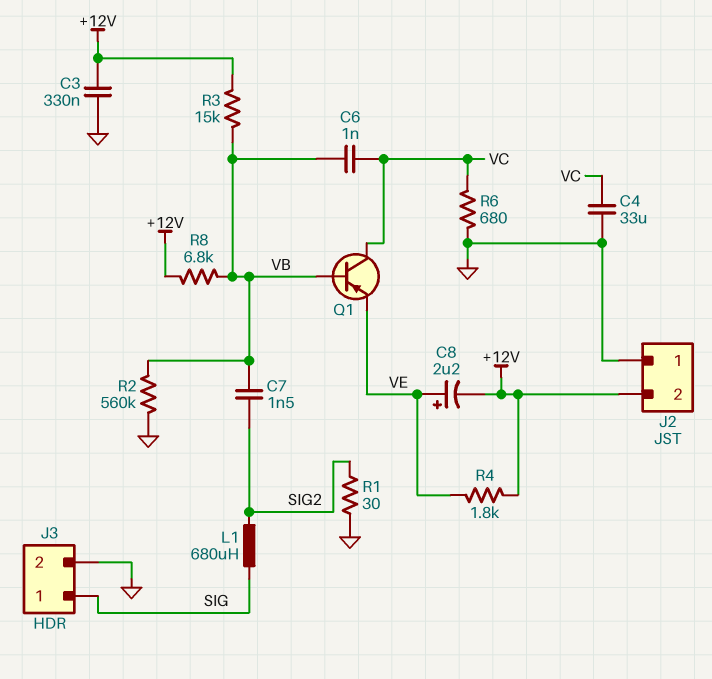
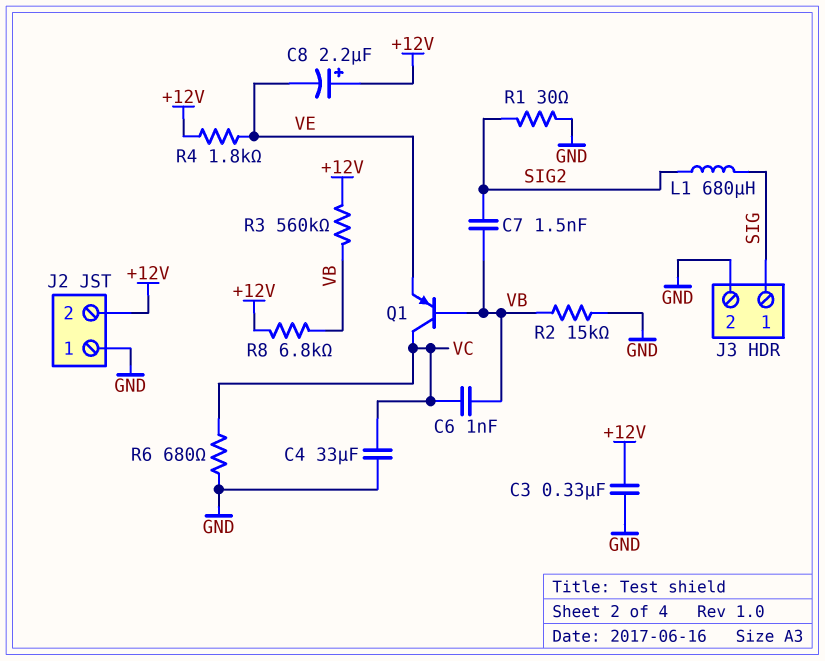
C8: 2.2uF (plus VE, minus +12V) -> 2.2uF (plus +12V, minus VE)
R2: 560k (GND, VB) -> 15k (GND, VB)
R3: 15k (+12V, VB) -> 560k (+12V, VB)

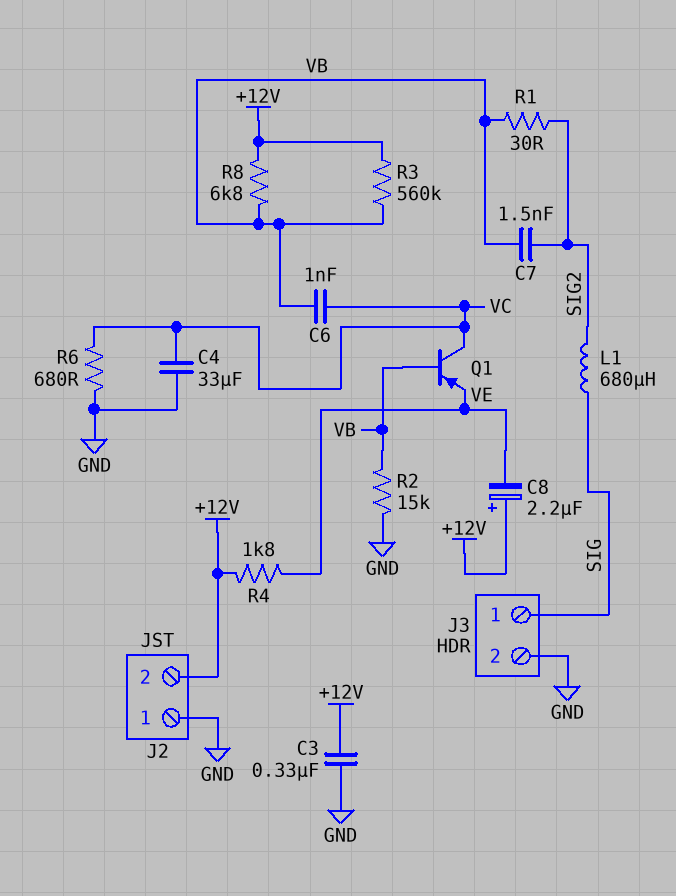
R1: 30 (GND, SIG2) -> 30 (SIG2, VB)

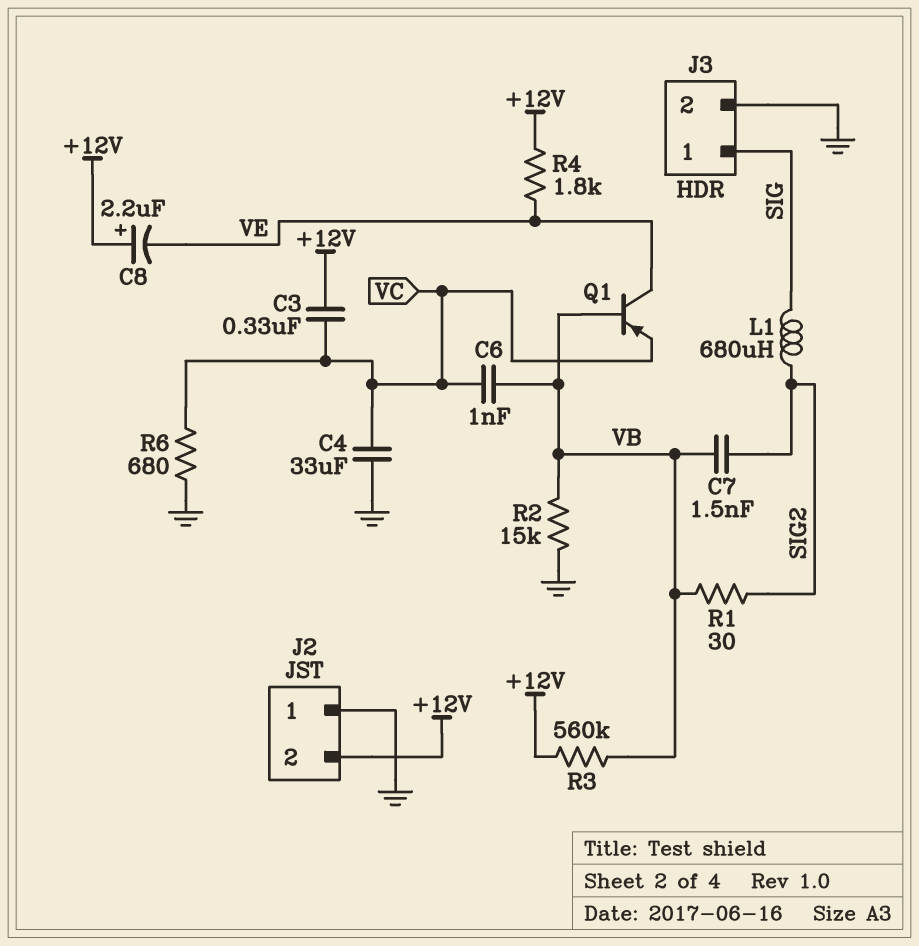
C3: 330nF (+12V, GND) -> 330nF (+12V, VC)
Q1: PNP (B VB, C VC, E VE) -> PNP (B VB, C VE, E VC)
R8: 6.8k (+12V, VB) -> none

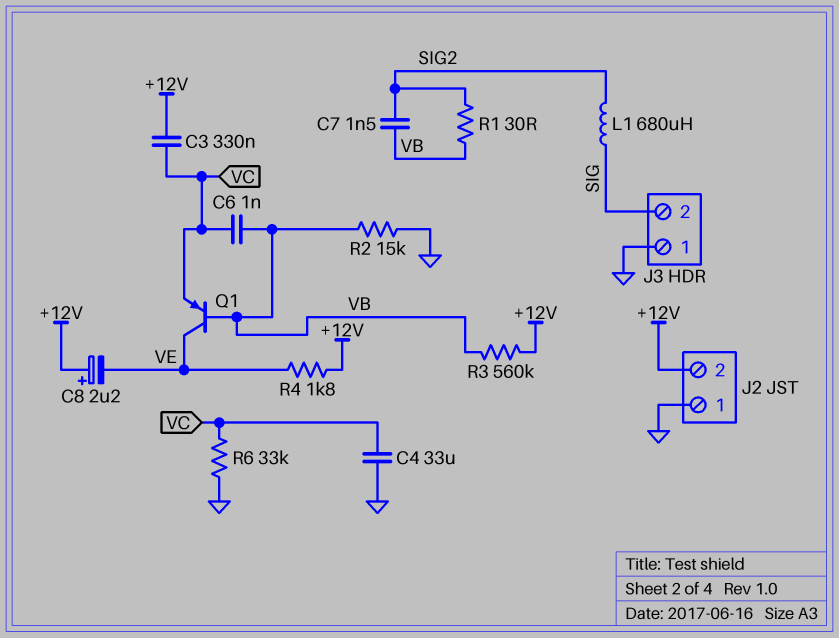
J3 pin 1: SIG -> GND
J3 pin 2: GND -> SIG
R6: 680 (GND, VC) -> 33k (GND, VC)

